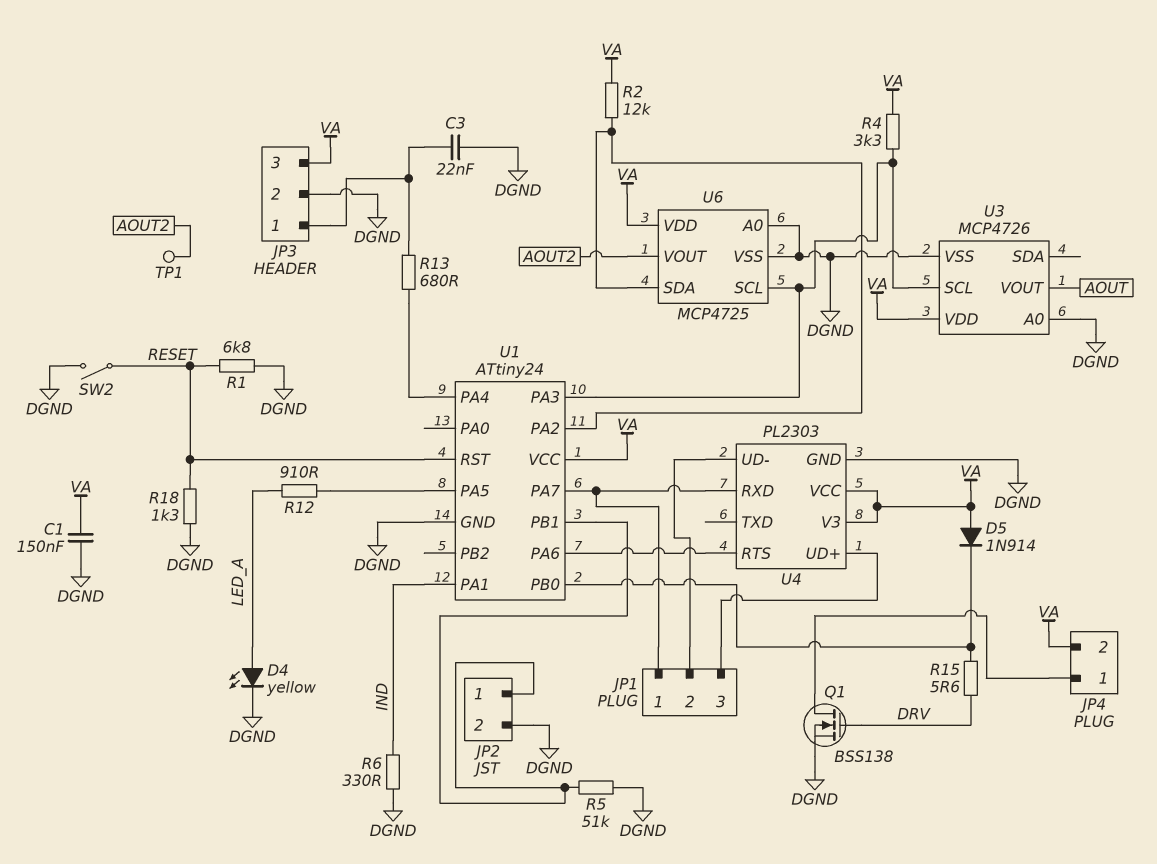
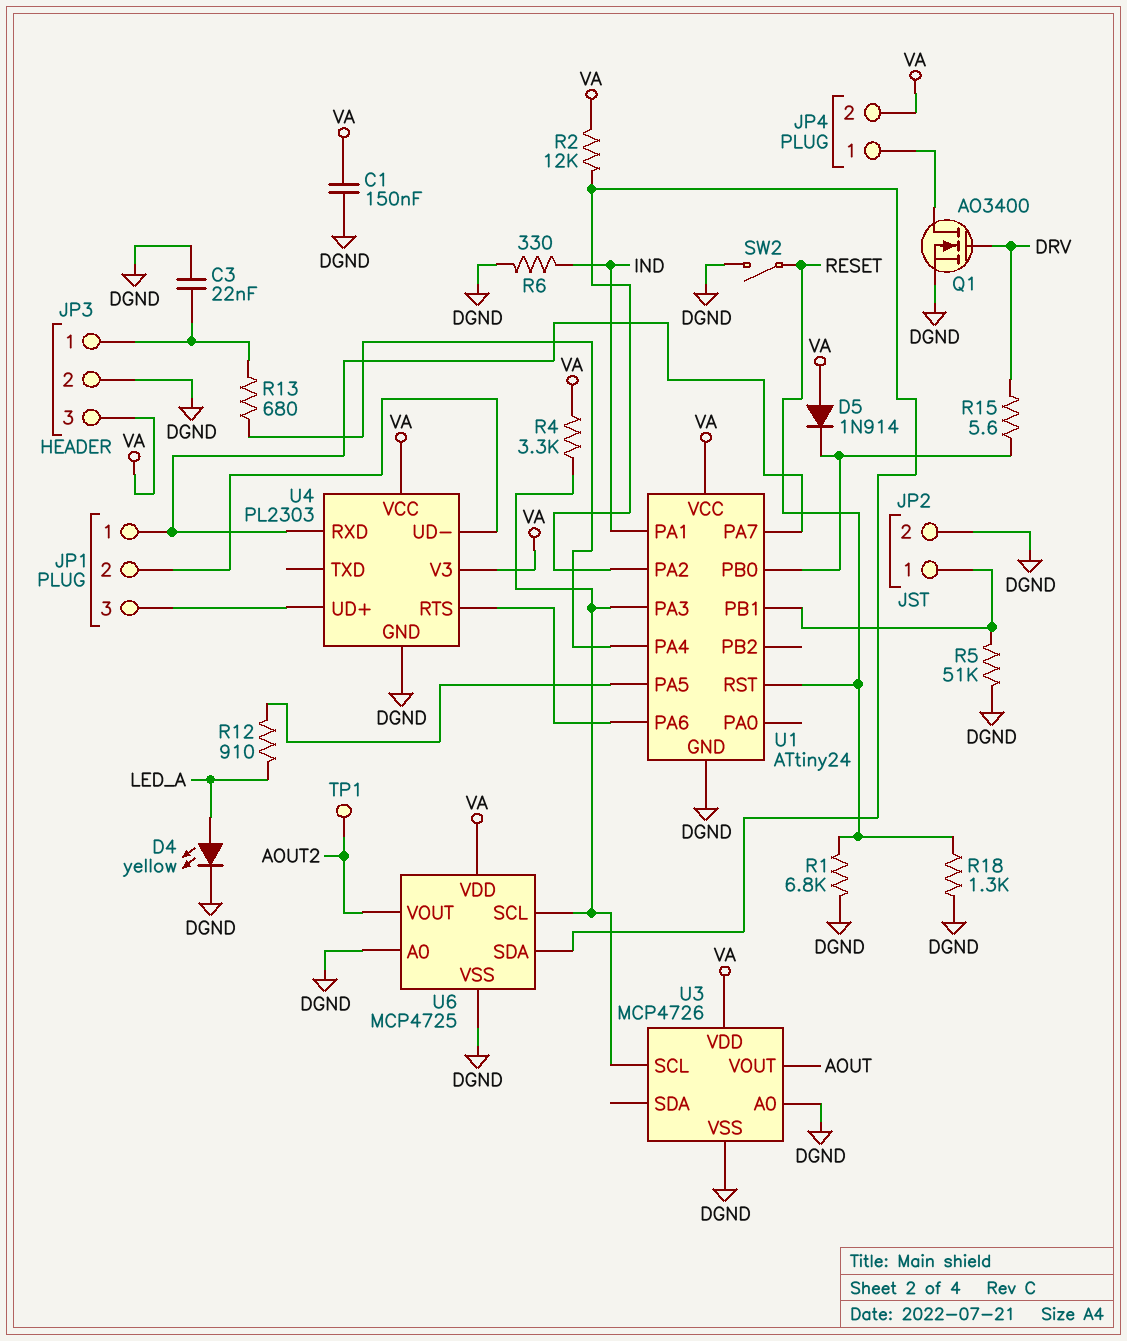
Q1: NMOS BSS138 (G DRV, D JP4/1, S DGND) -> NMOS AO3400 (G DRV, D JP4/1, S DGND)

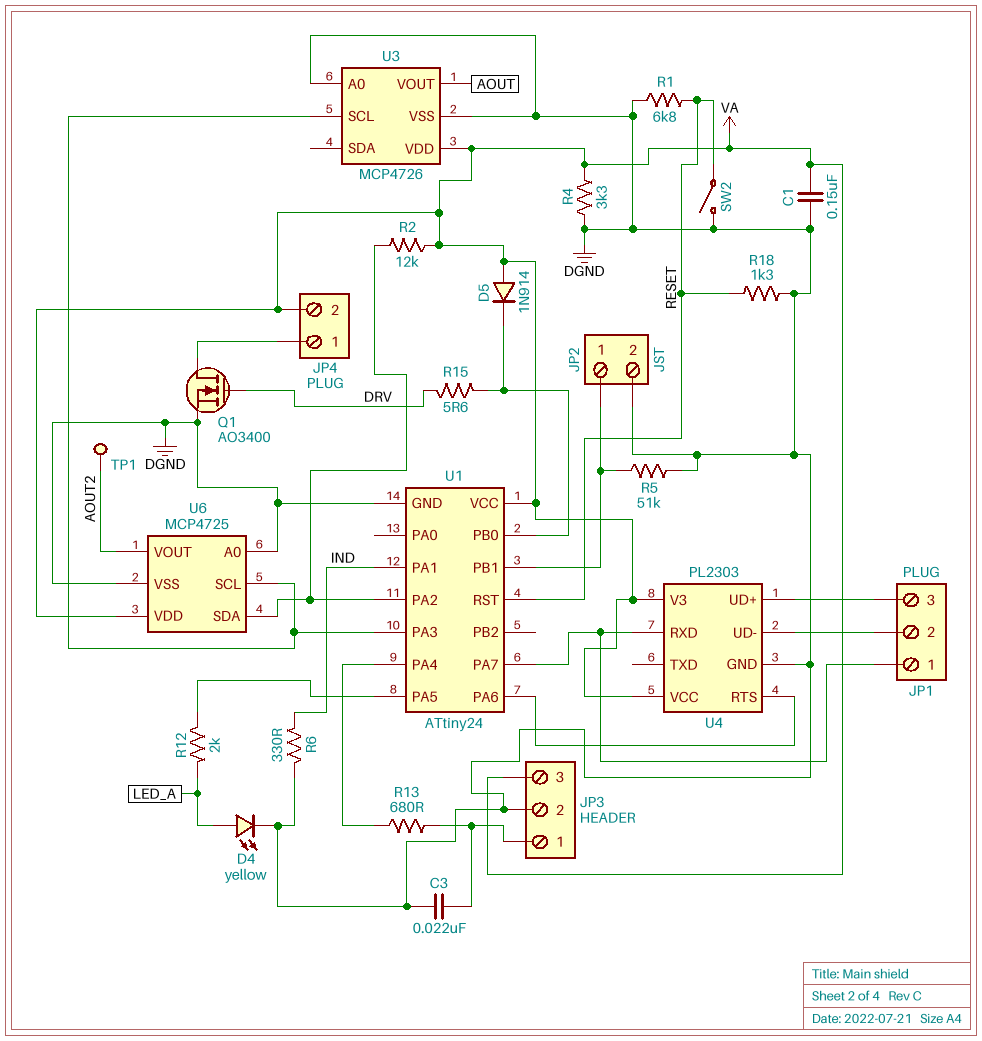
R4: 3.3k (U1/PA3, VA) -> 3.3k (DGND, VA)
R12: 910 (LED_A, U1/PA5) -> 2k (LED_A, U1/PA5)

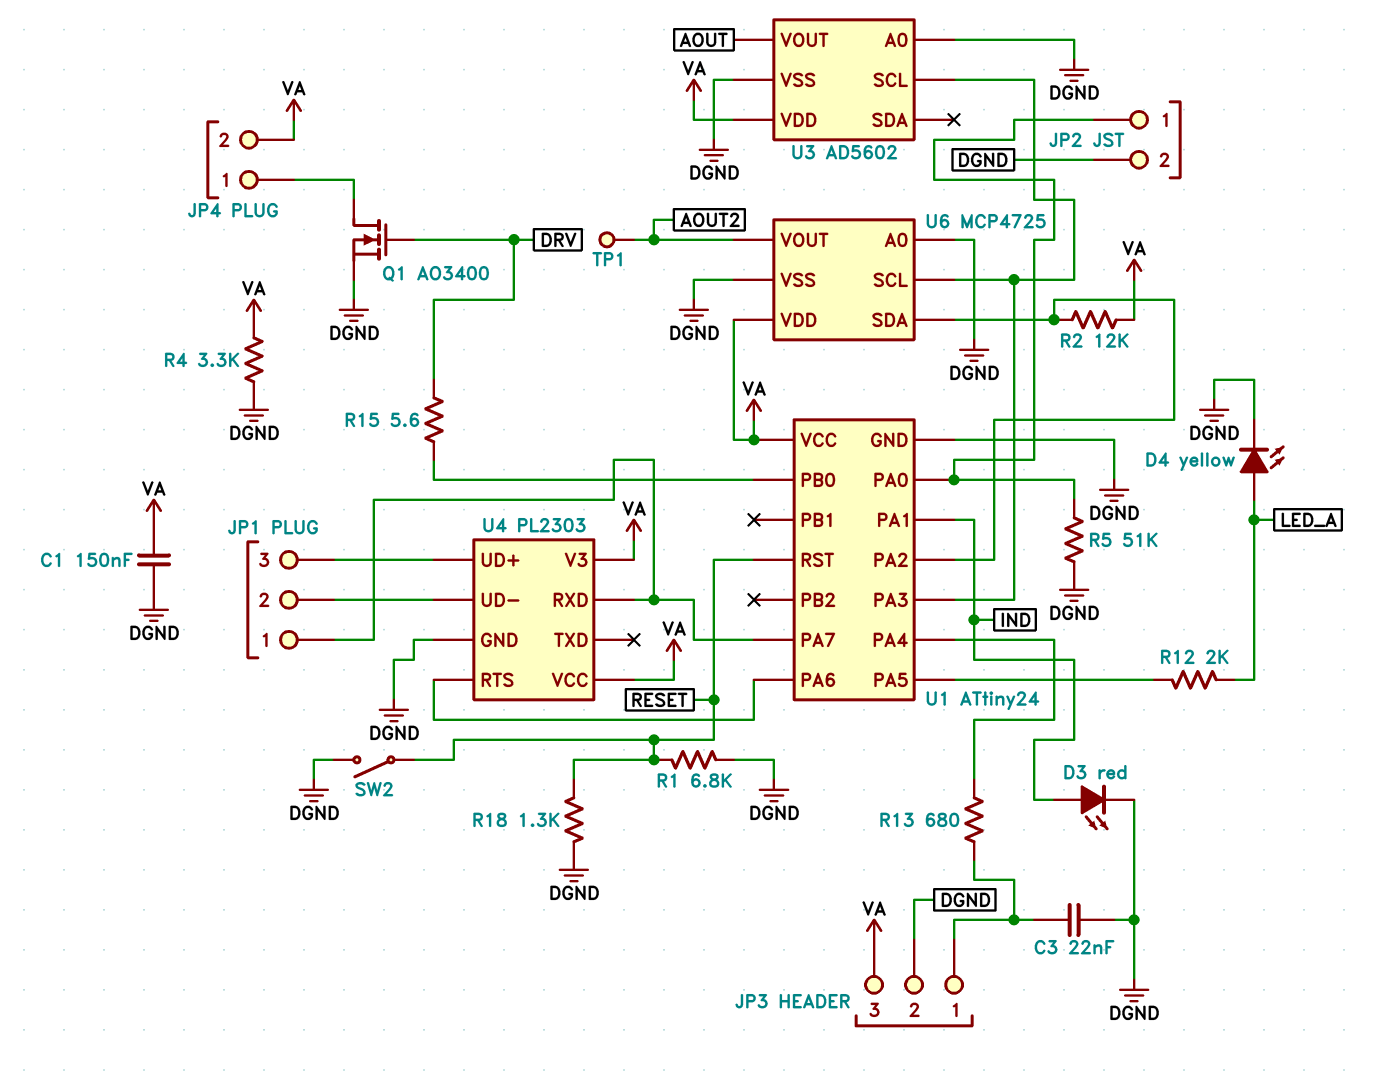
D3: none -> LED red (A IND, K DGND)
D5: diode 1N914 (A VA, K U1/PB0) -> none
R6: 330 (DGND, IND) -> none
U1 pin PA0: none -> JP2/1
U1 pin PB1: JP2/1 -> none
U3: MCP4726 -> AD5602

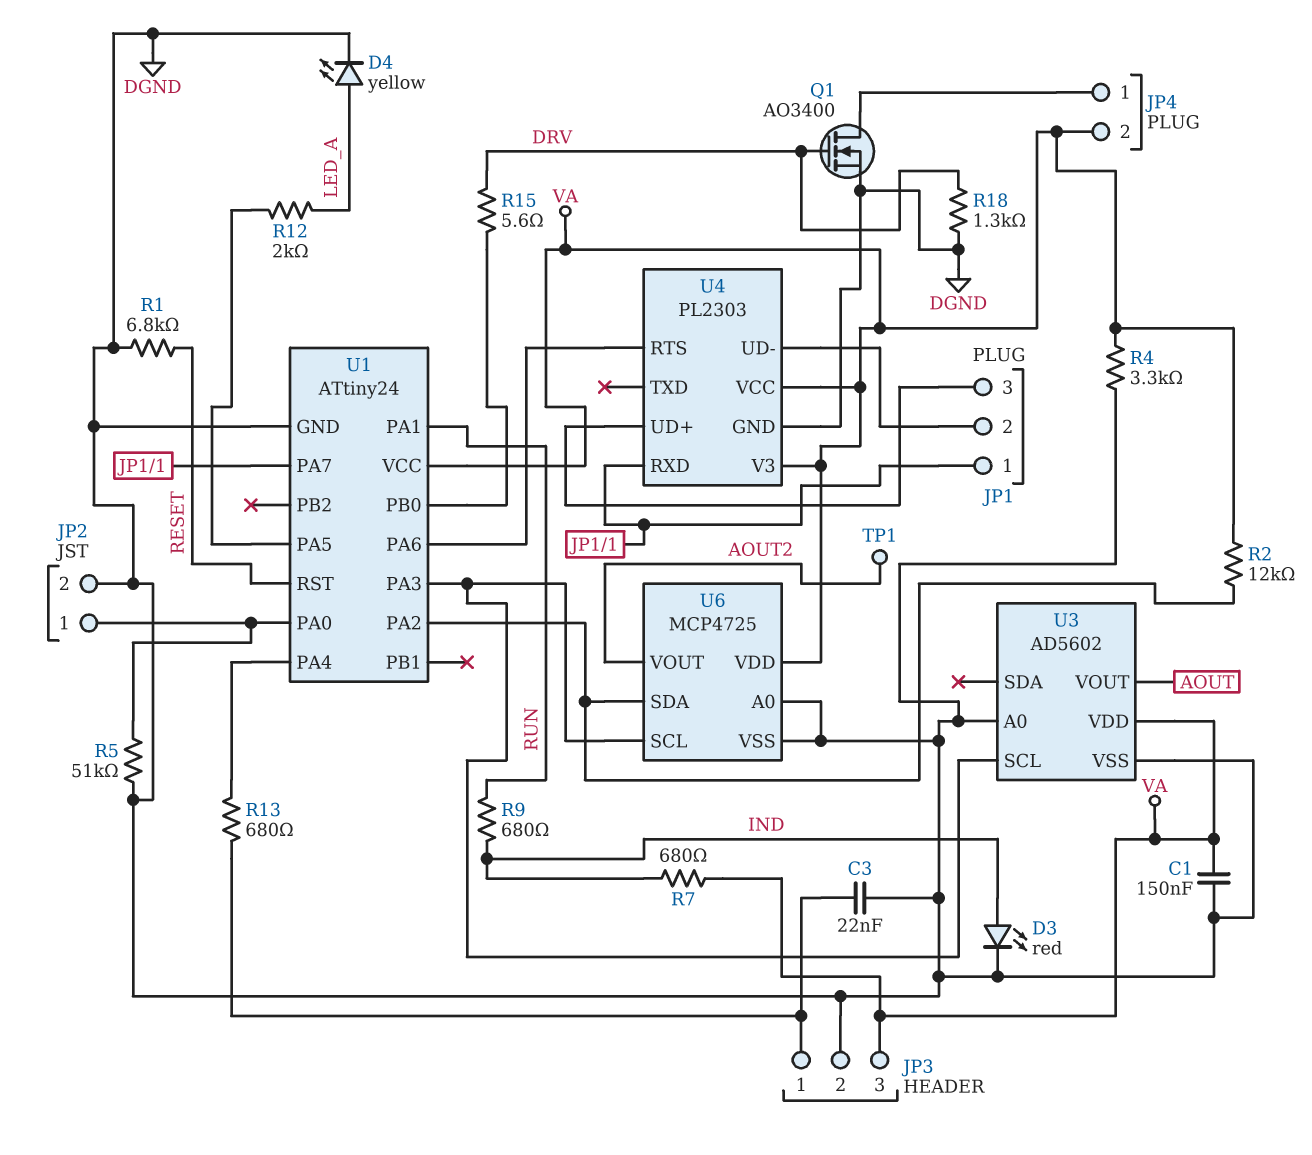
R7: none -> 680 (IND, VA)
R9: none -> 680 (IND, RUN)
R18: 1.3k (DGND, RESET) -> 1.3k (DGND, DRV)
SW2: switch (DGND, RESET) -> none
U1 pin PA1: IND -> RUN

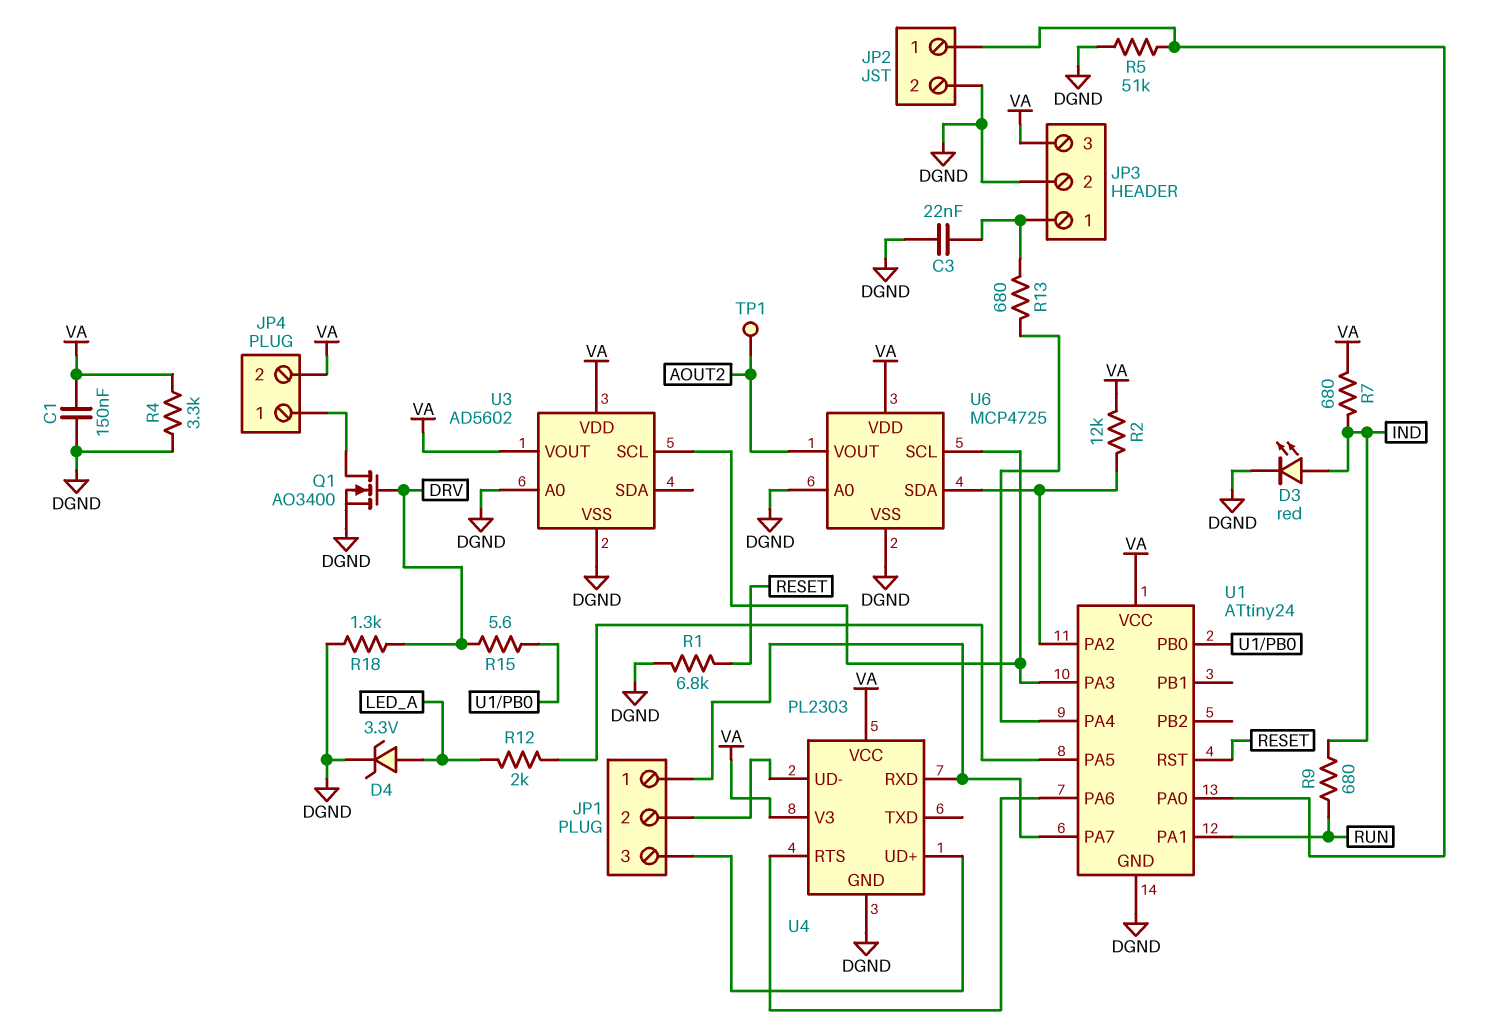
D4: LED yellow (A LED_A, K DGND) -> zener 3.3V (A LED_A, K DGND)
U3 pin VOUT: AOUT -> VA

